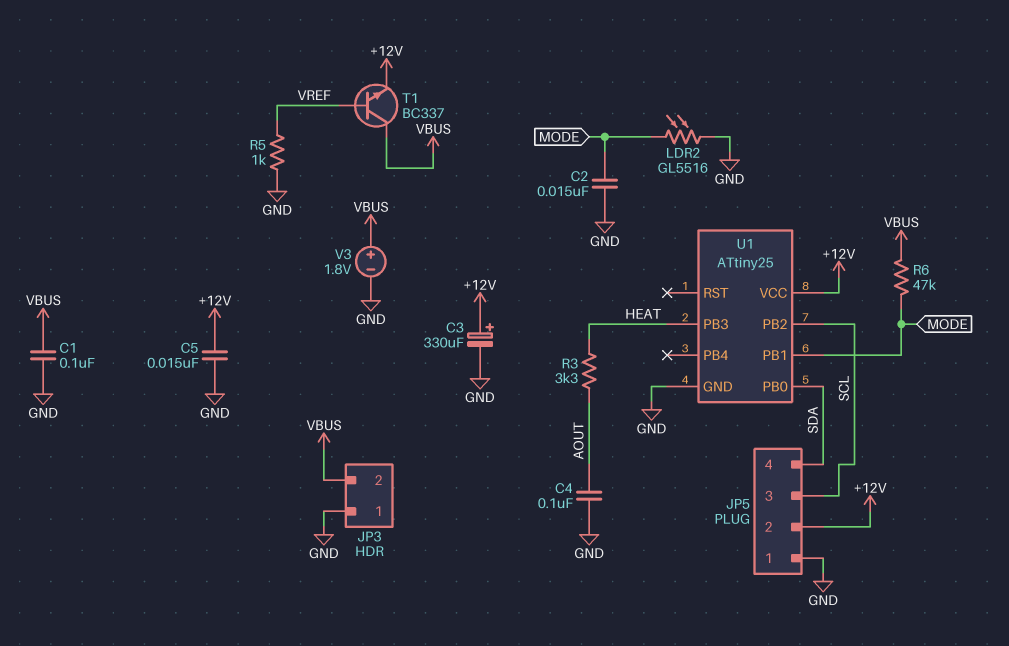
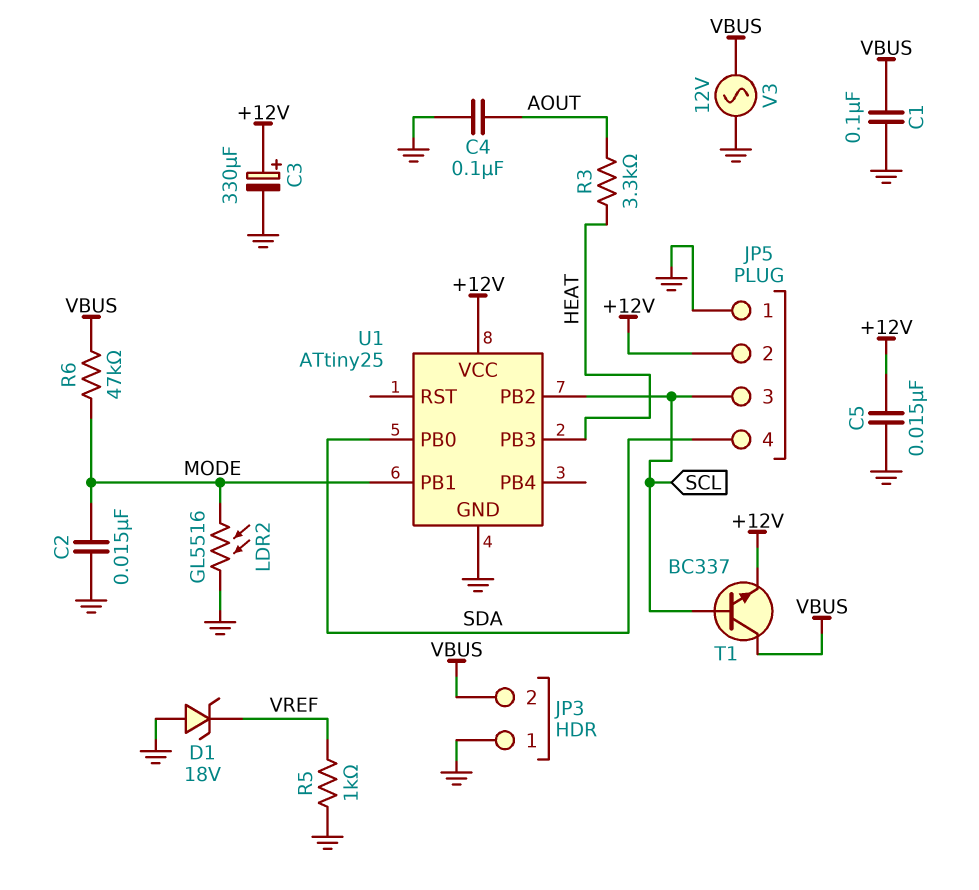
D1: none -> zener 18V (A GND, K VREF)
T1: NPN BC337 (B VREF, C VBUS, E +12V) -> NPN BC337 (B SCL, C VBUS, E +12V)
V3: 1.8V (plus VBUS, minus GND) -> AC 12V (GND, VBUS)

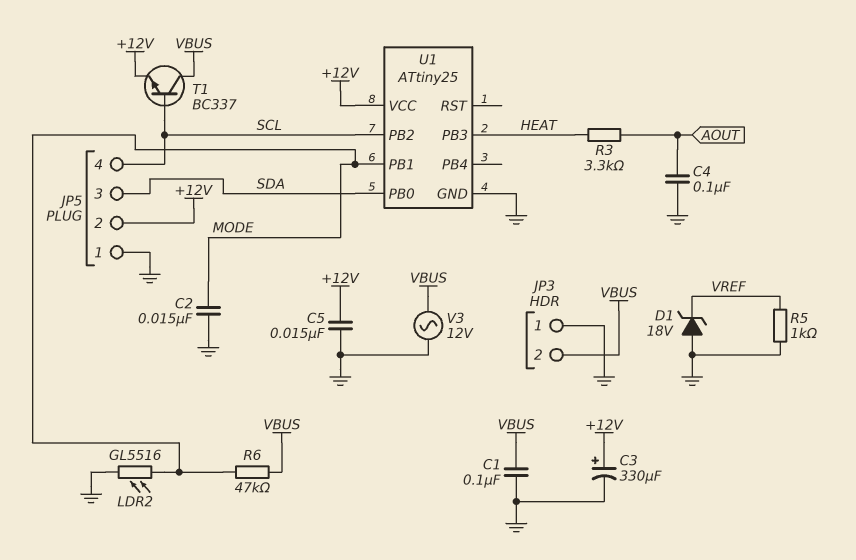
JP5 pin 3: SCL -> SDA
JP5 pin 4: SDA -> SCL

